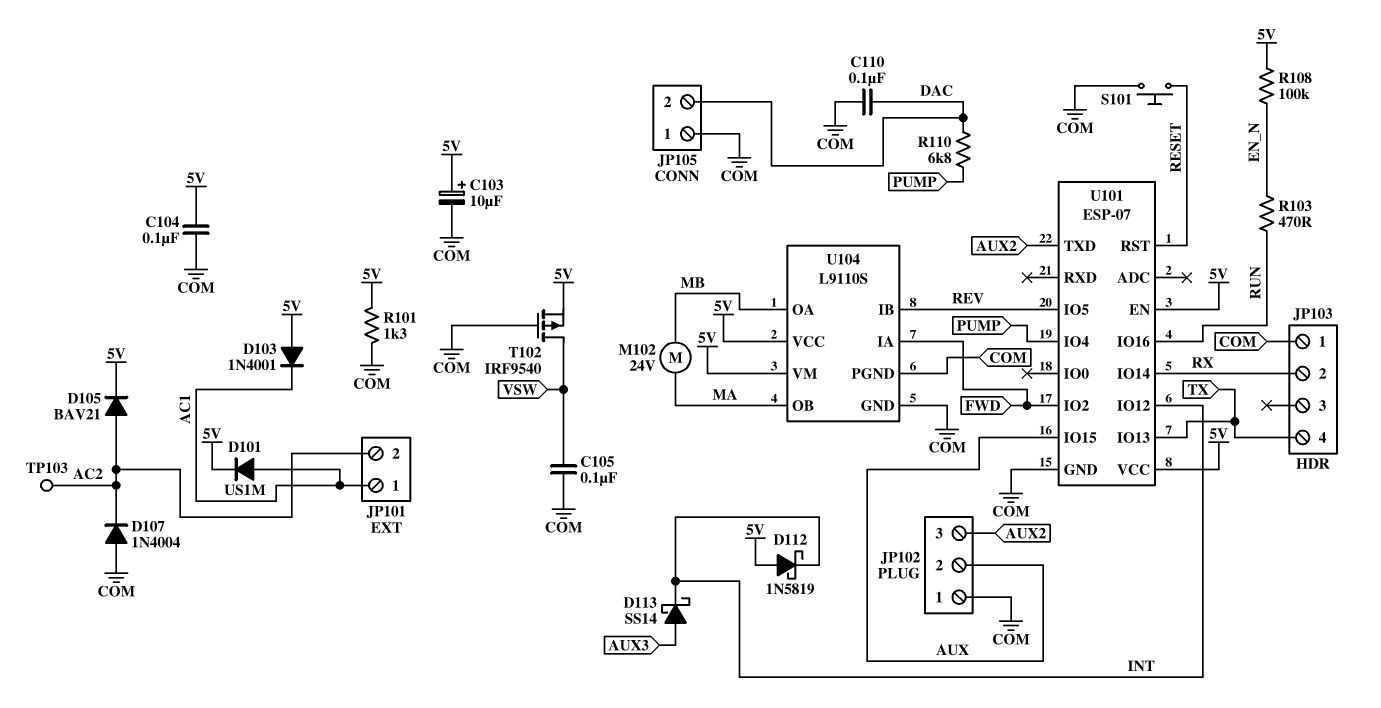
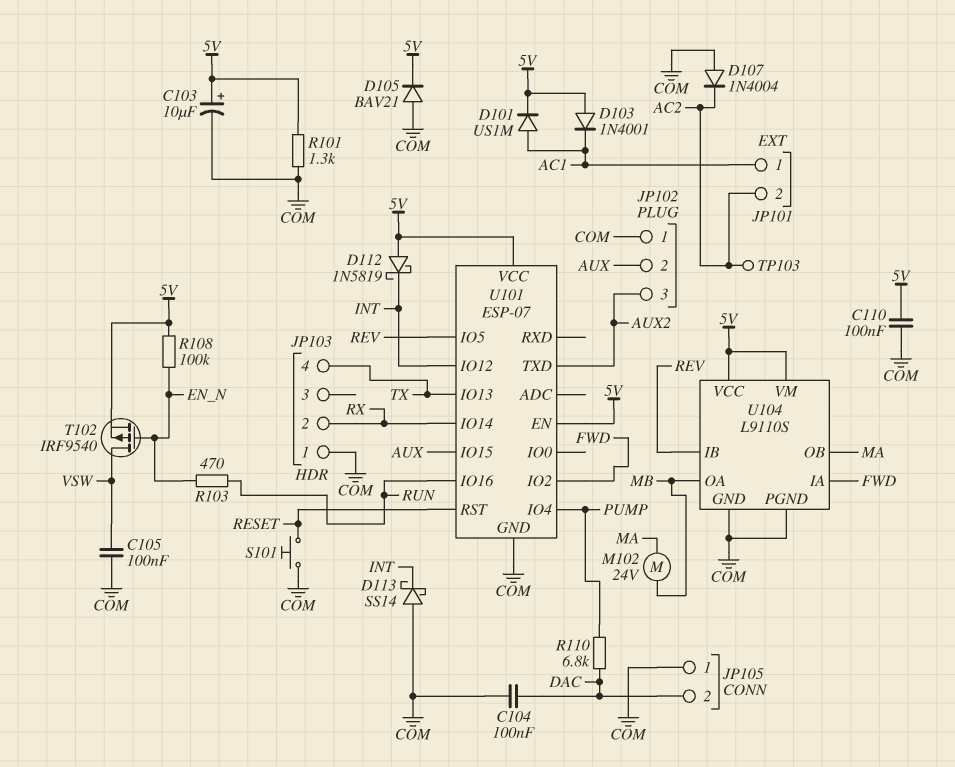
C104: 100nF (5V, COM) -> 100nF (COM, DAC)
C110: 100nF (COM, DAC) -> 100nF (5V, COM)
D105: diode BAV21 (A AC2, K 5V) -> diode BAV21 (A COM, K 5V)
D113: schottky SS14 (A AUX3, K INT) -> schottky SS14 (A COM, K INT)
T102: PMOS IRF9540 (G COM, D VSW, S 5V) -> PMOS IRF9540 (G EN_N, D VSW, S 5V)

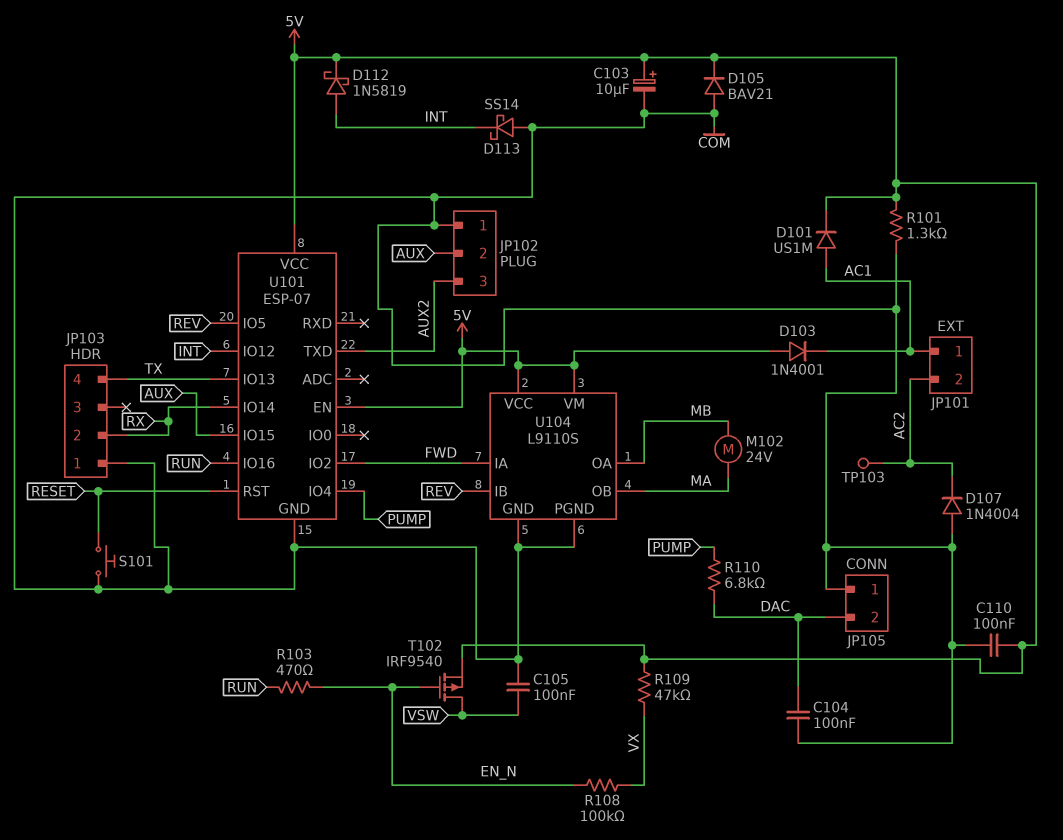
D112: schottky 1N5819 (A 5V, K INT) -> schottky 1N5819 (A INT, K 5V)
R108: 100k (5V, EN_N) -> 100k (EN_N, VX)
R109: none -> 47k (5V, VX)

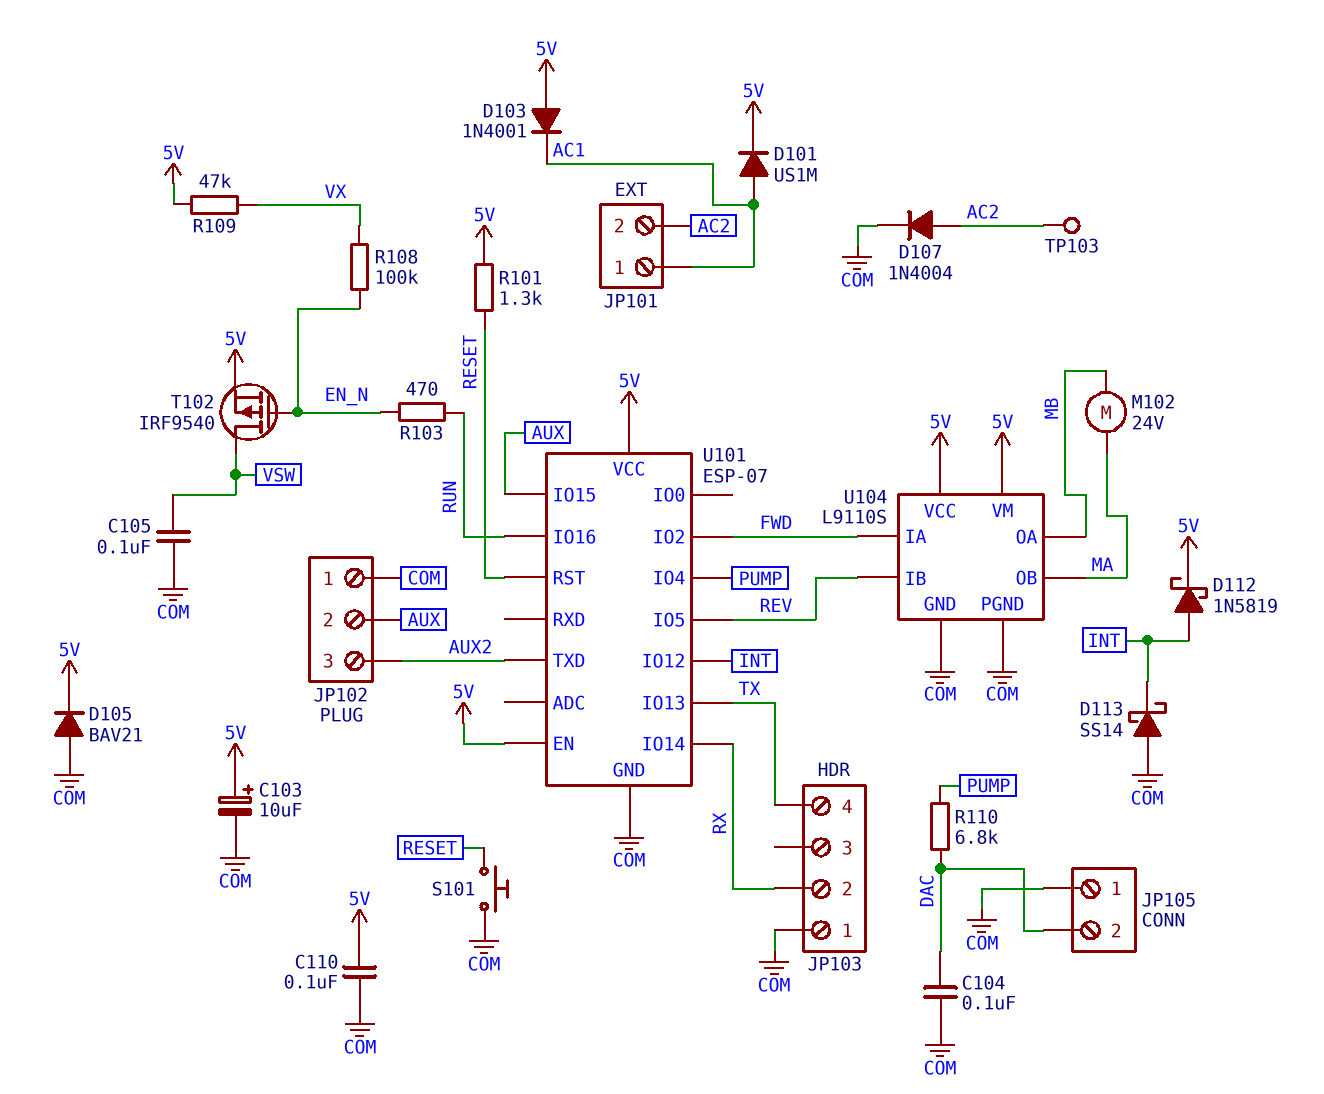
D107: diode 1N4004 (A COM, K AC2) -> diode 1N4004 (A AC2, K COM)
R101: 1.3k (5V, COM) -> 1.3k (5V, RESET)

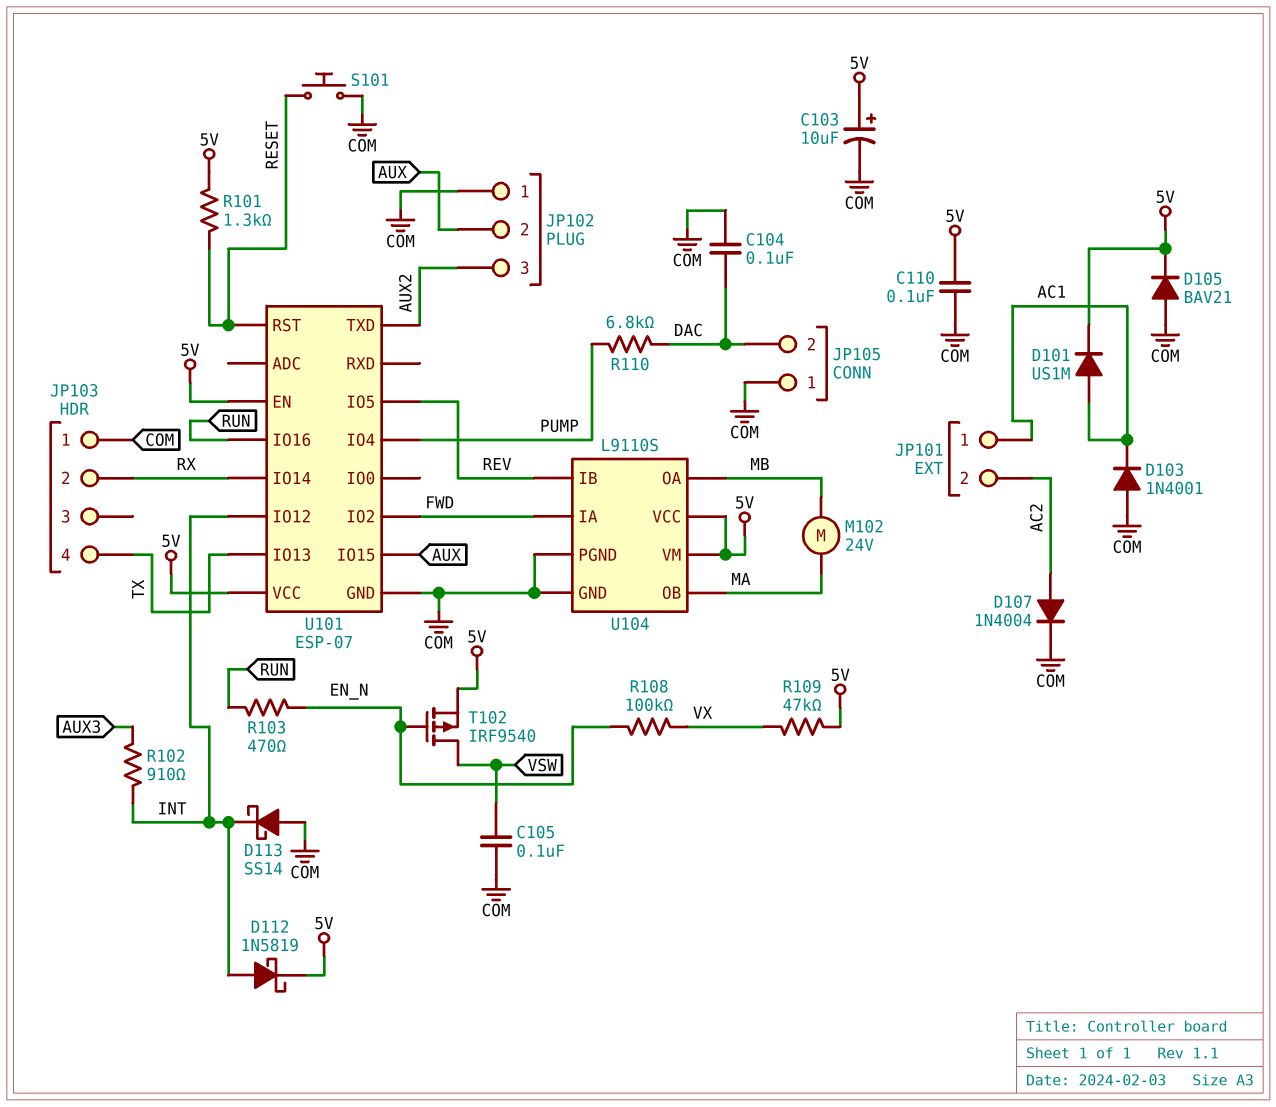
D103: diode 1N4001 (A 5V, K AC1) -> diode 1N4001 (A COM, K AC1)
R102: none -> 910 (AUX3, INT)
TP103: test point (AC2) -> none

